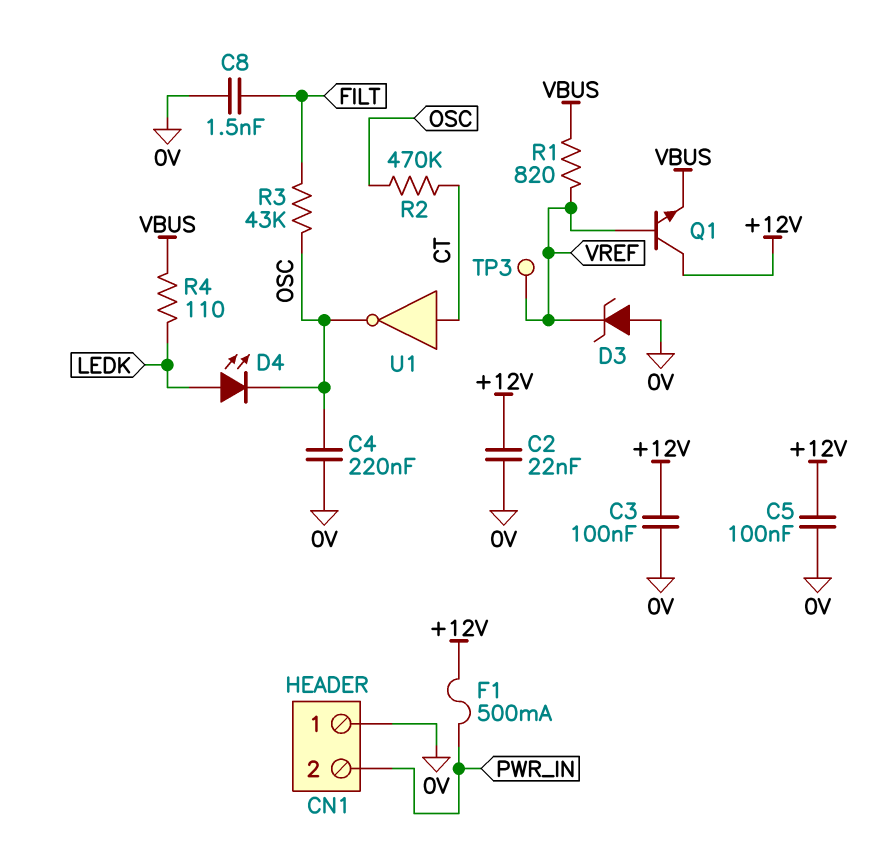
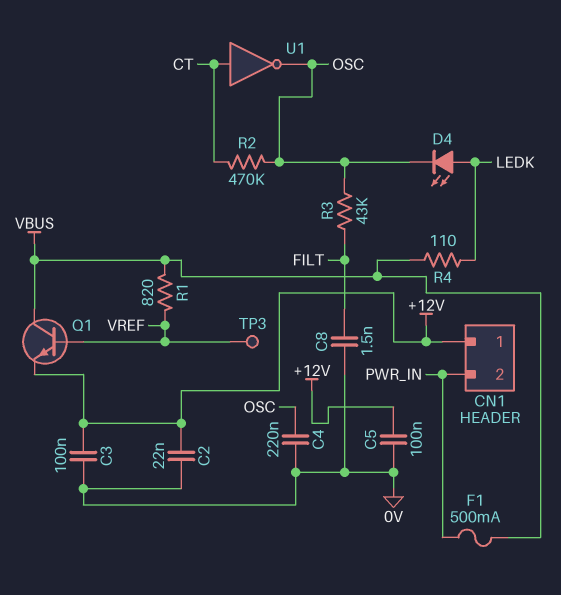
CN1 pin 1: 0V -> +12V
D3: zener (A 0V, K VREF) -> none
F1: 500mA (+12V, PWR_IN) -> 500mA (PWR_IN, VBUS)
Q1: NPN (B VREF, C +12V, E VBUS) -> NPN (B VREF, C VBUS, E +12V)

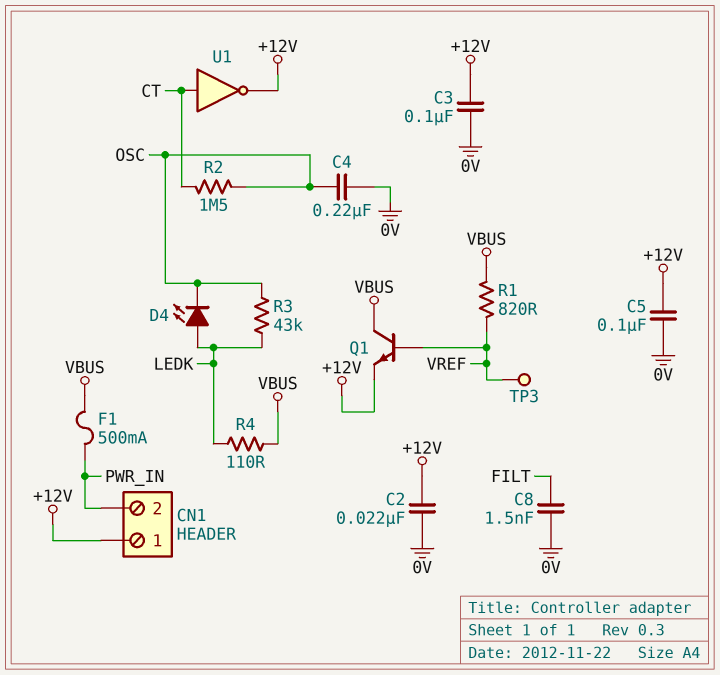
R2: 470k (CT, OSC) -> 1.5M (CT, OSC)
R3: 43k (FILT, OSC) -> 43k (LEDK, OSC)
U1: NOT (in CT, out OSC) -> NOT (in CT, out +12V)

